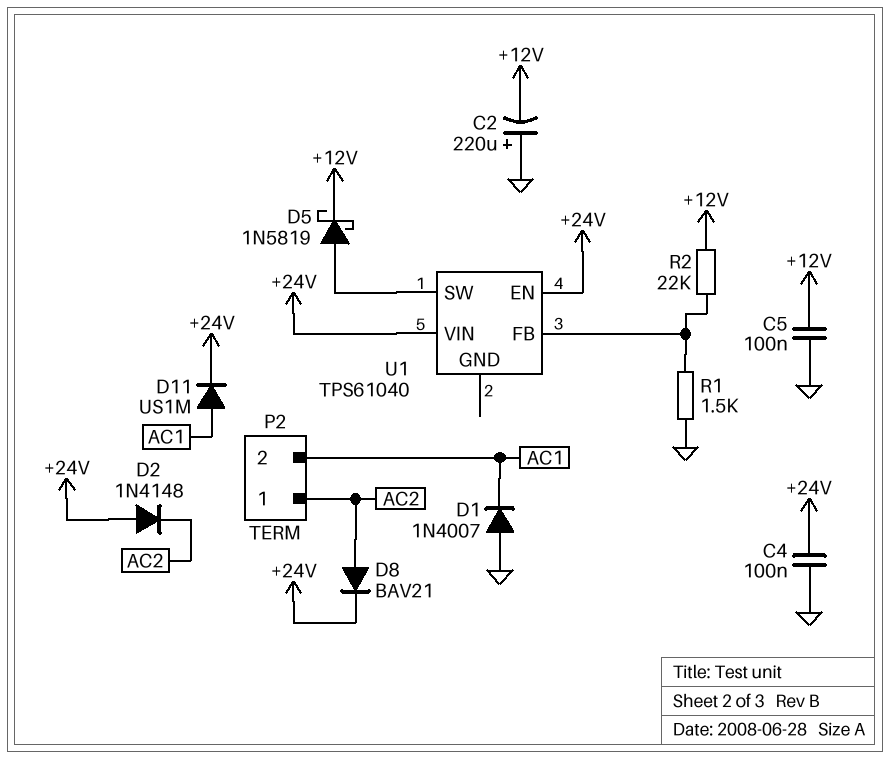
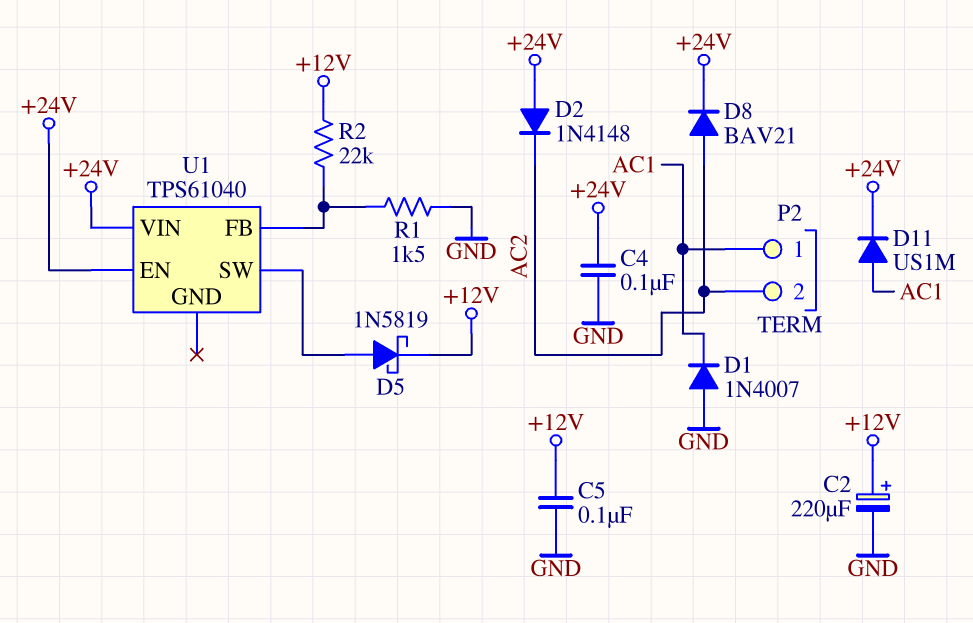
C2: 220uF (plus GND, minus +12V) -> 220uF (plus +12V, minus GND)
P2 pin 1: AC2 -> AC1
P2 pin 2: AC1 -> AC2

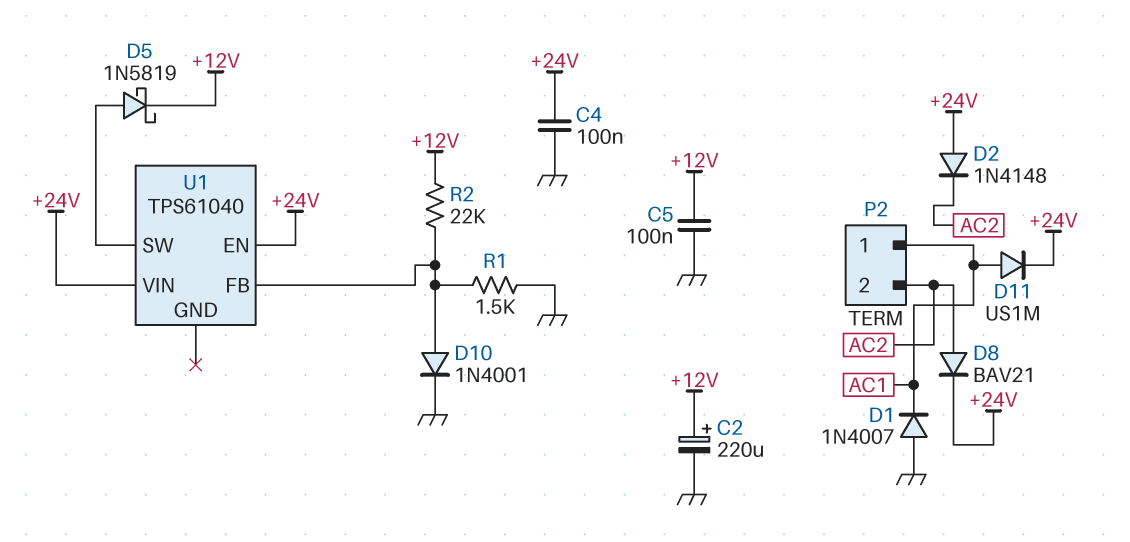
D10: none -> diode 1N4001 (A U1/FB, K GND)

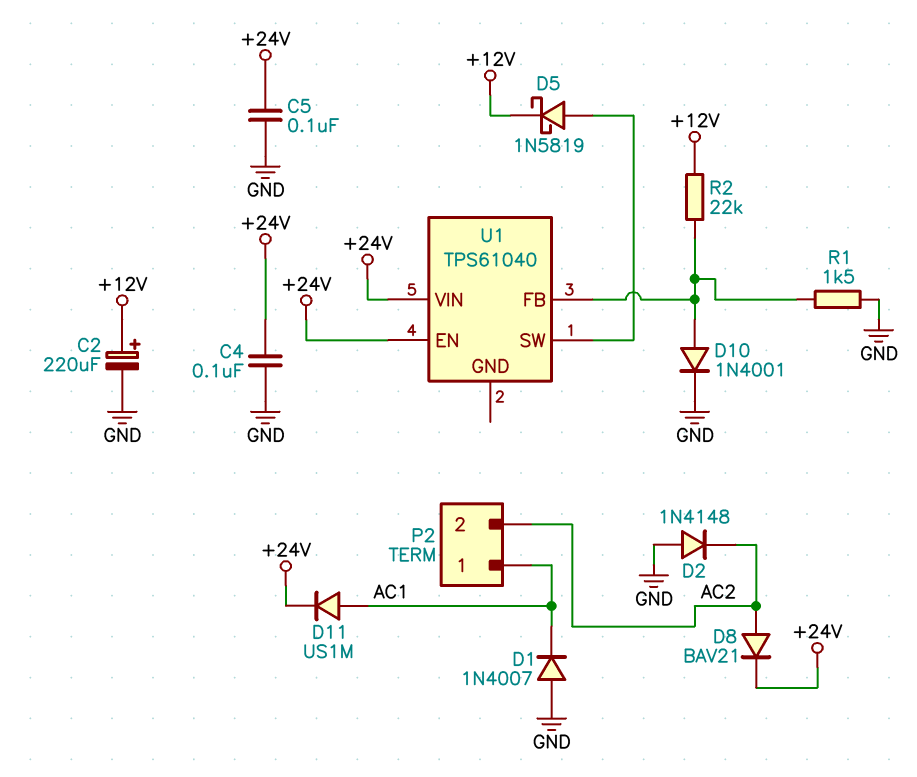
C5: 100nF (+12V, GND) -> 100nF (+24V, GND)
D2: diode 1N4148 (A +24V, K AC2) -> diode 1N4148 (A GND, K AC2)

